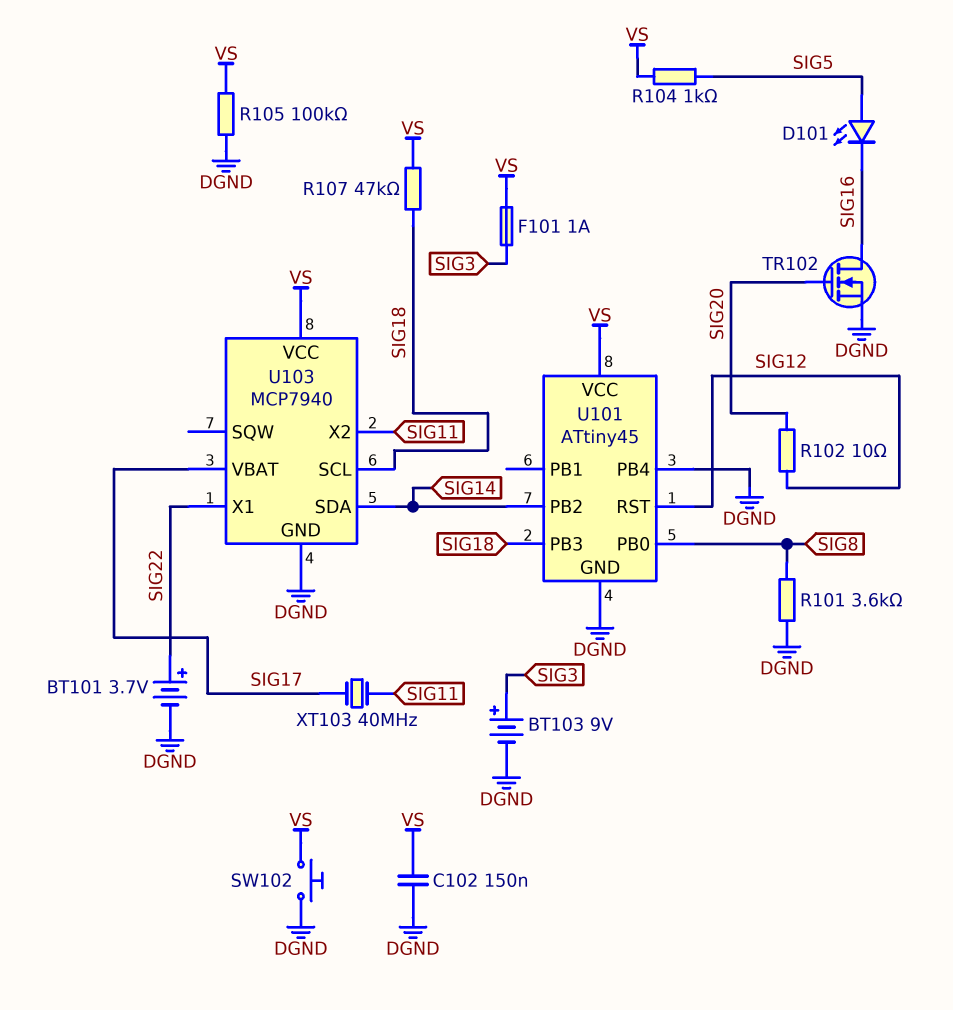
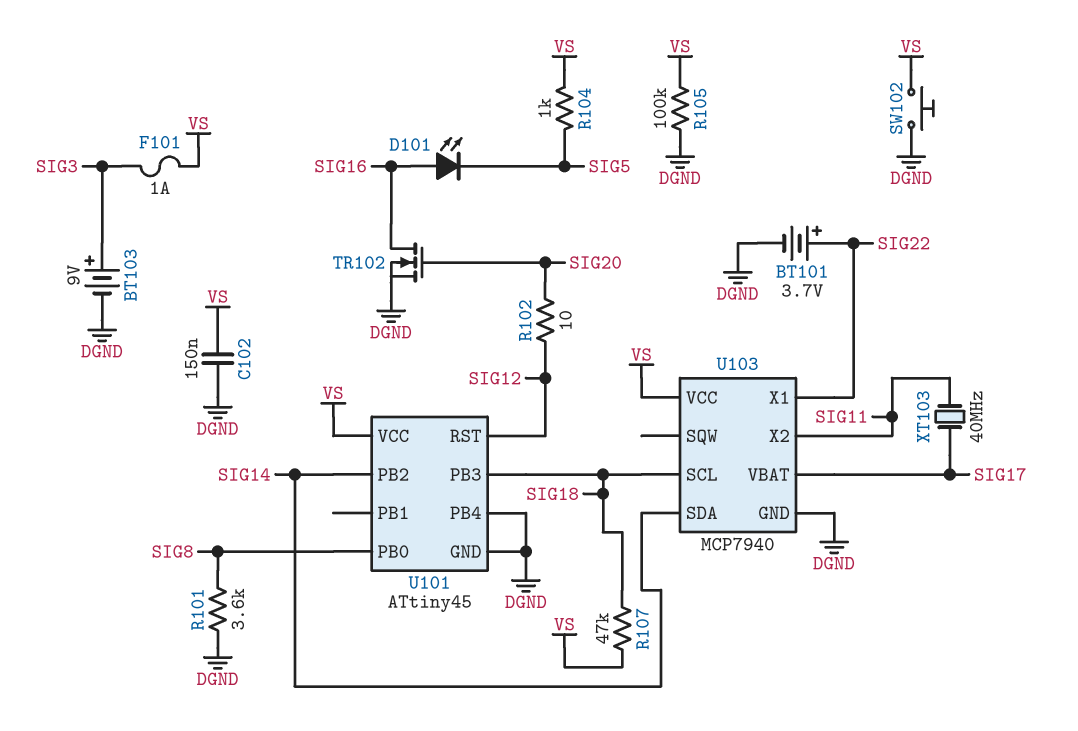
D101: LED (A SIG5, K SIG16) -> LED (A SIG16, K SIG5)

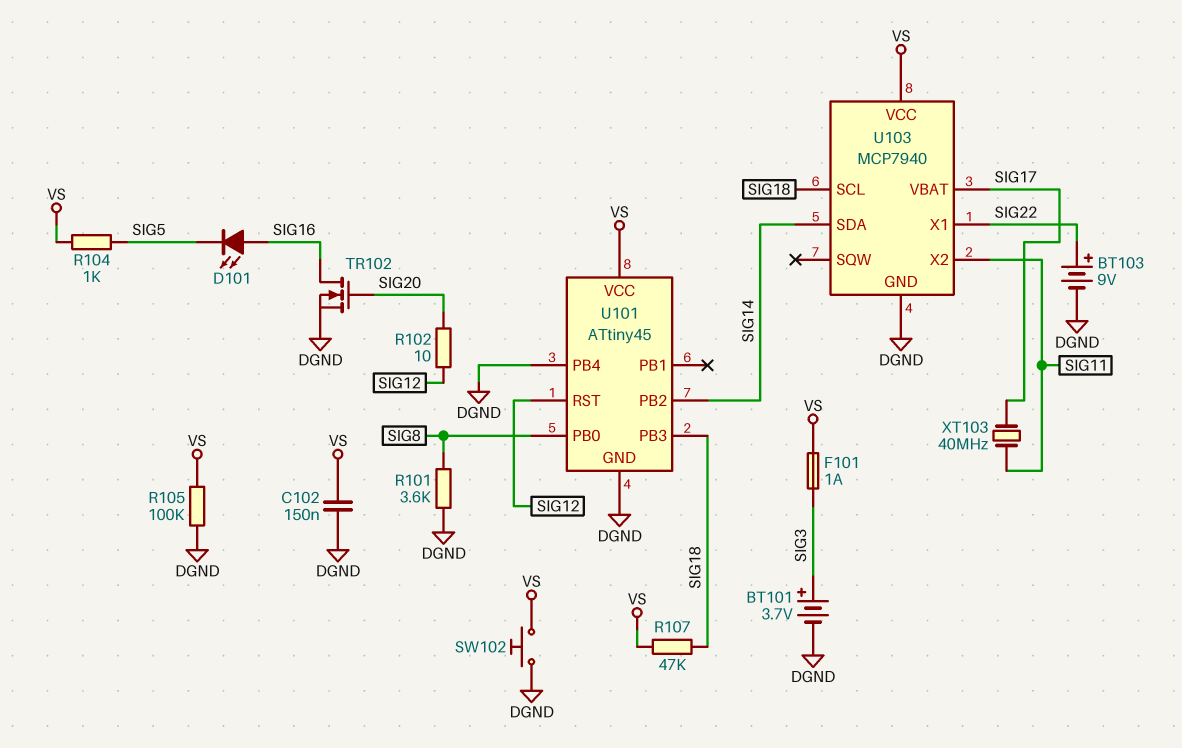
BT101: 3.7V (plus SIG22, minus DGND) -> 3.7V (plus SIG3, minus DGND)
BT103: 9V (plus SIG3, minus DGND) -> 9V (plus SIG22, minus DGND)

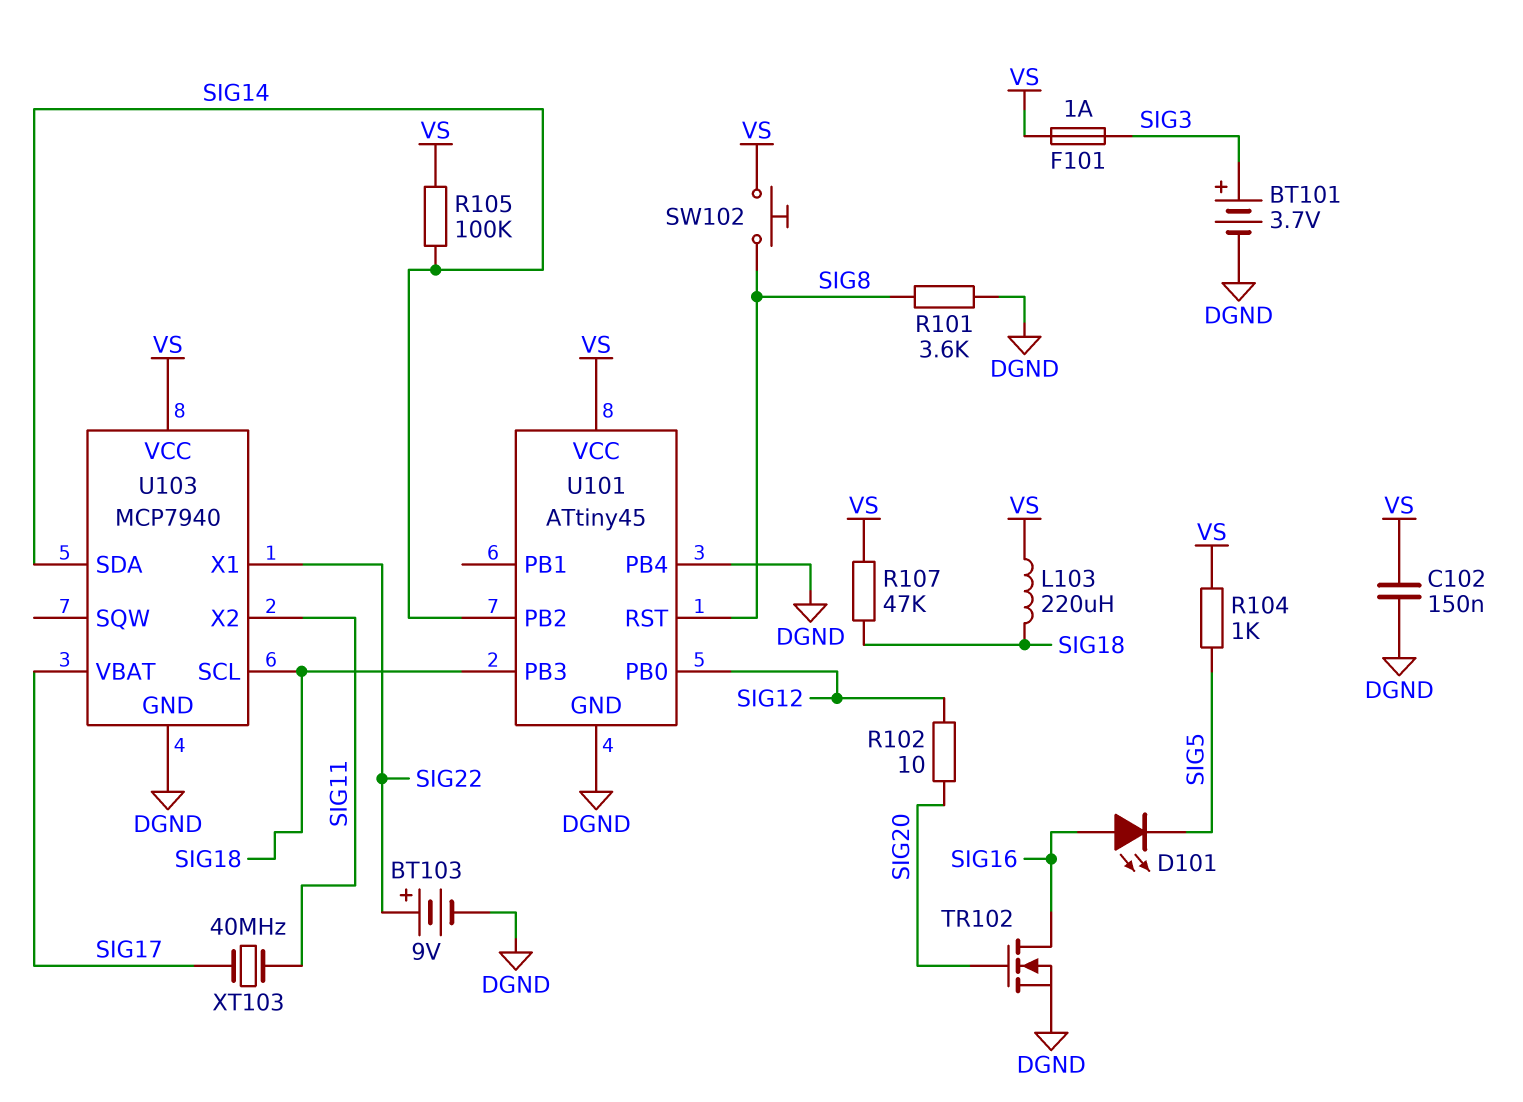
L103: none -> 220uH (SIG18, VS)
R105: 100k (DGND, VS) -> 100k (SIG14, VS)
SW102: button (DGND, VS) -> button (SIG8, VS)
U101 pin PB0: SIG8 -> SIG12
U101 pin RST: SIG12 -> SIG8

